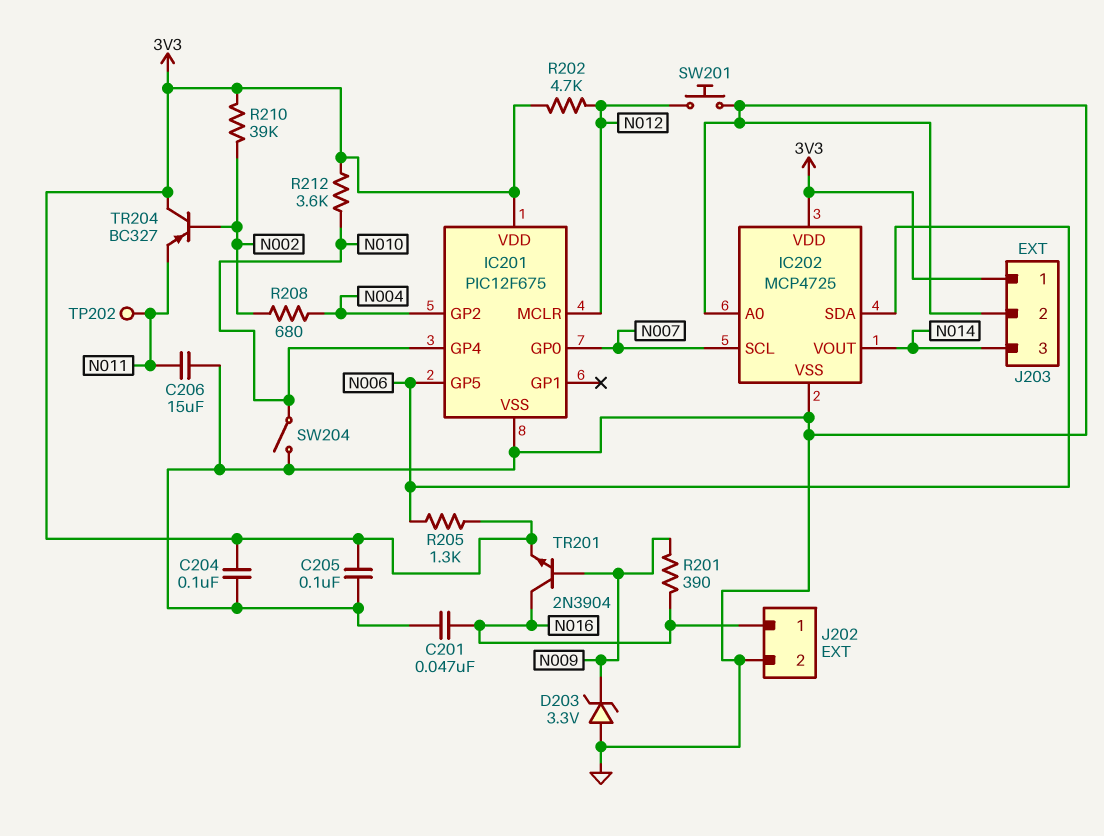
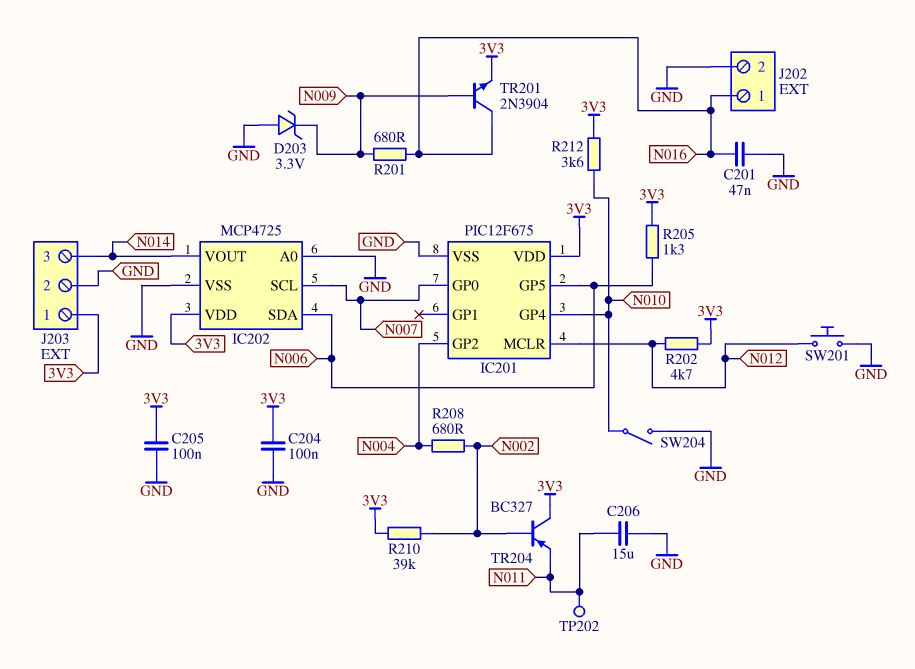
R201: 390 (N009, N016) -> 680 (N009, N016)

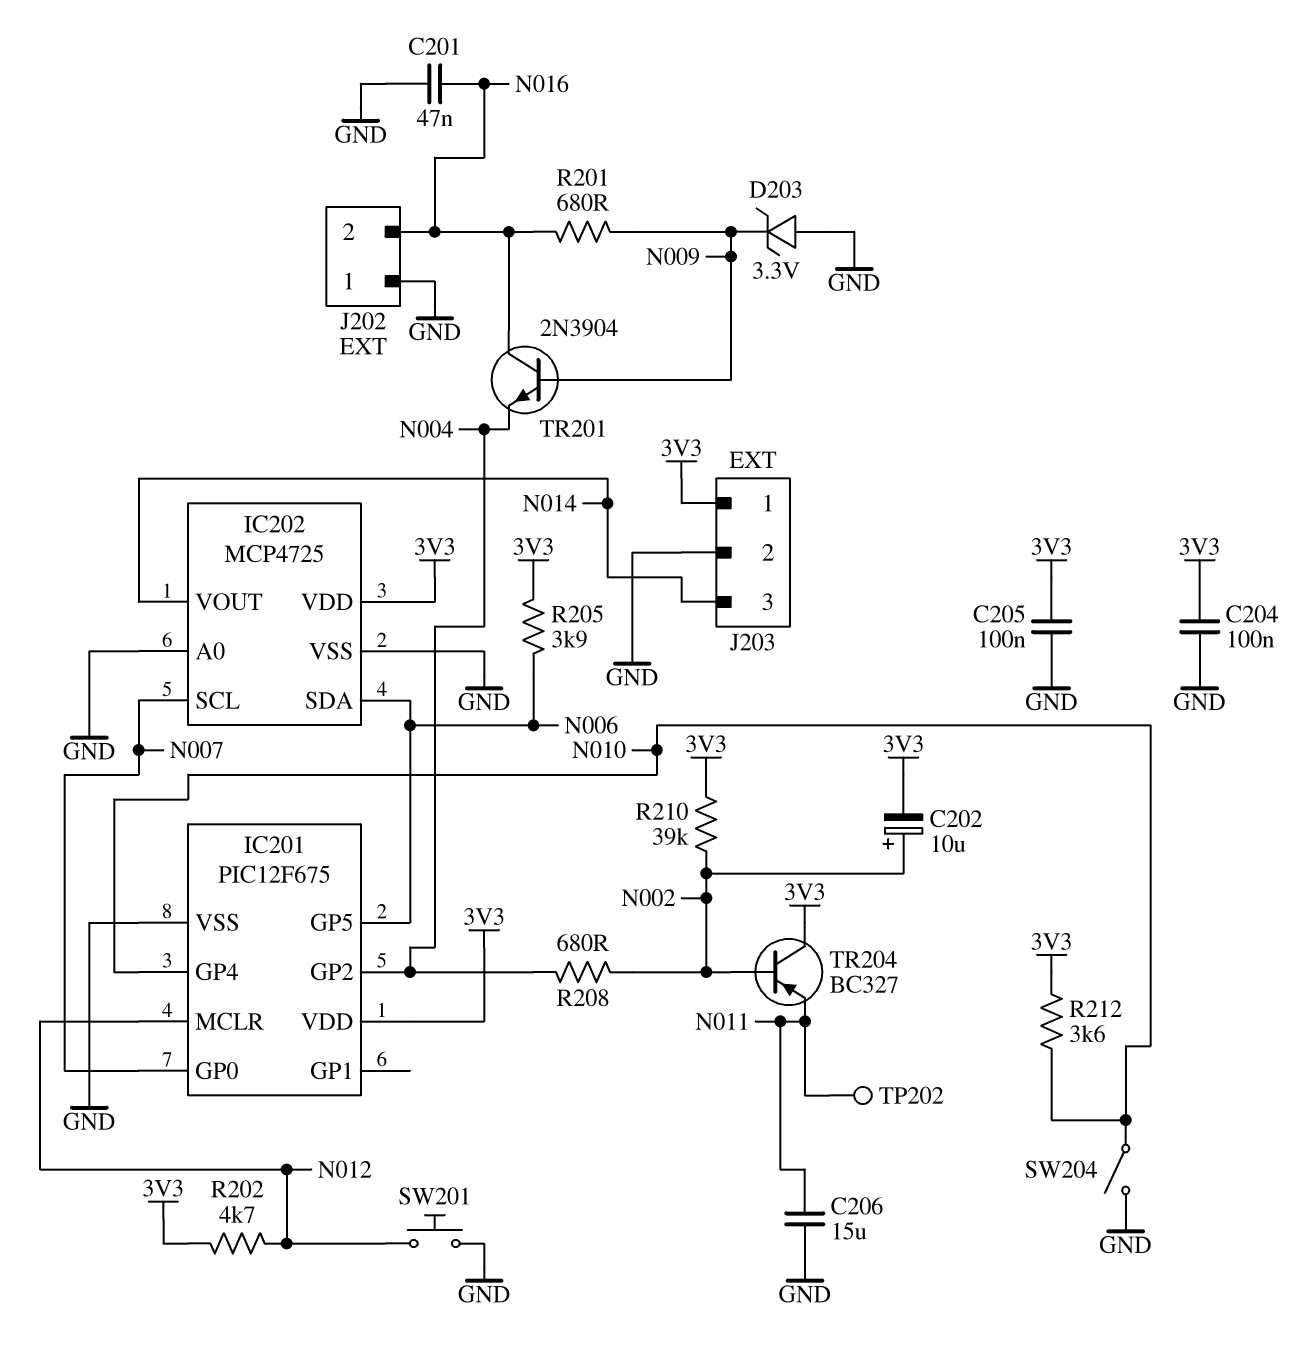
C202: none -> 10uF (plus N002, minus 3V3)
J202 pin 1: N016 -> GND
J202 pin 2: GND -> N016
R205: 1.3k (3V3, N006) -> 3.9k (3V3, N006)
TR201: NPN 2N3904 (B N009, C N016, E 3V3) -> NPN 2N3904 (B N009, C N016, E N004)

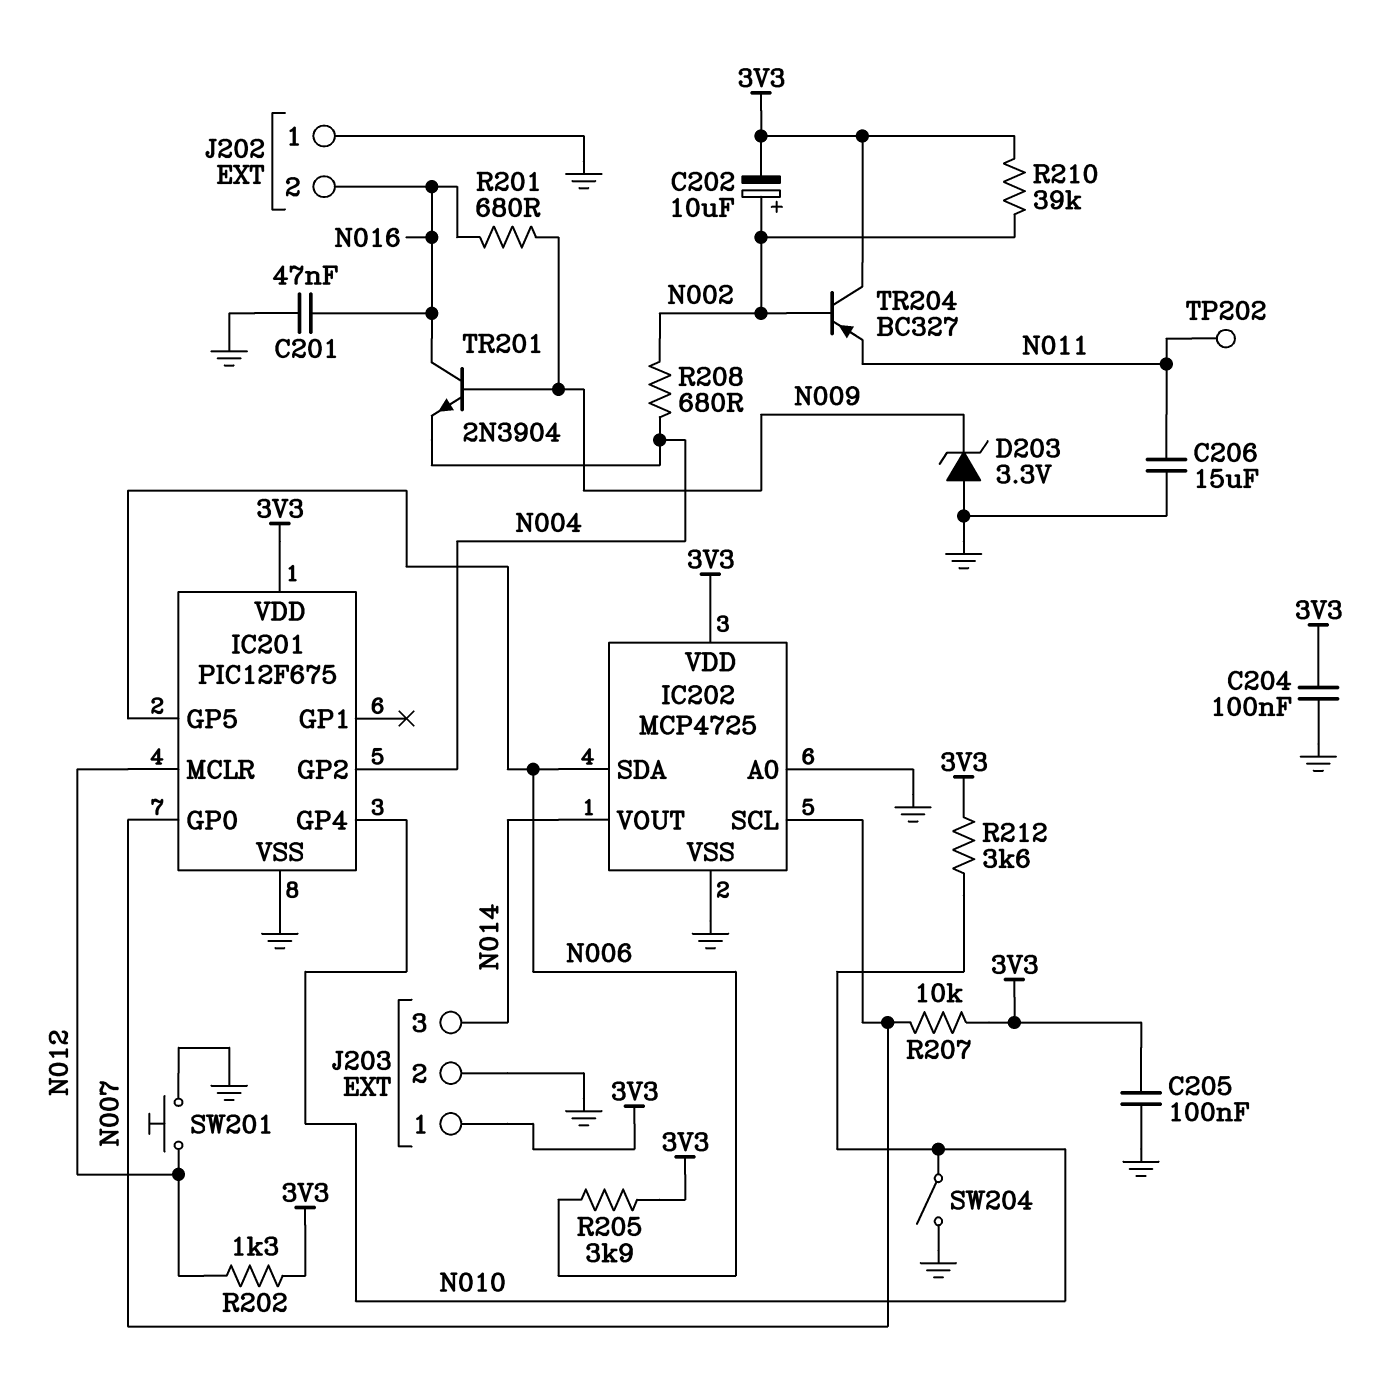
R202: 4.7k (3V3, N012) -> 1.3k (3V3, N012)
R207: none -> 10k (3V3, N007)

